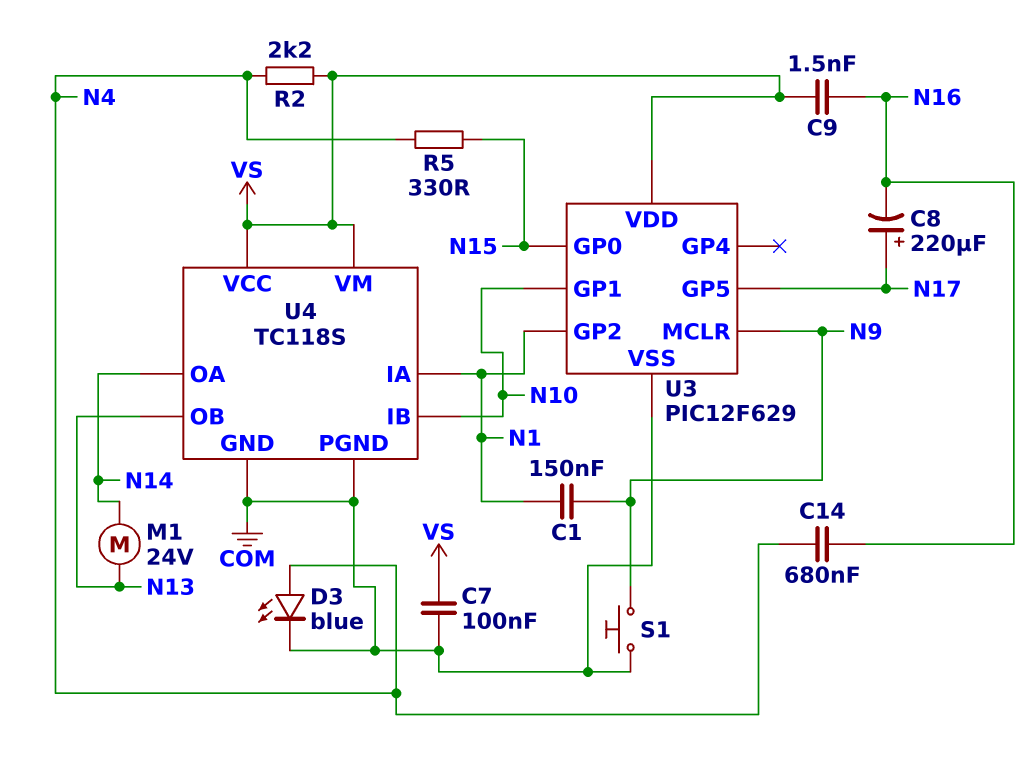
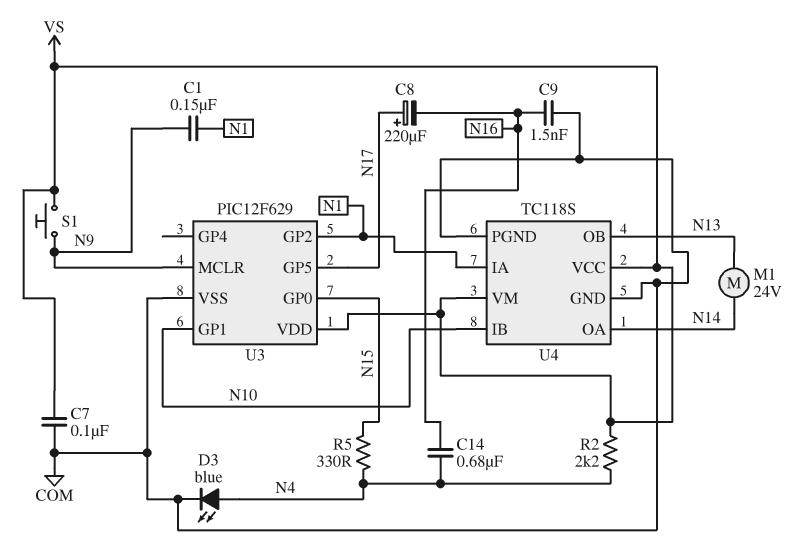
C9: 1.5nF (N16, VS) -> 1.5nF (COM, N16)
S1: button (COM, N9) -> button (N9, VS)

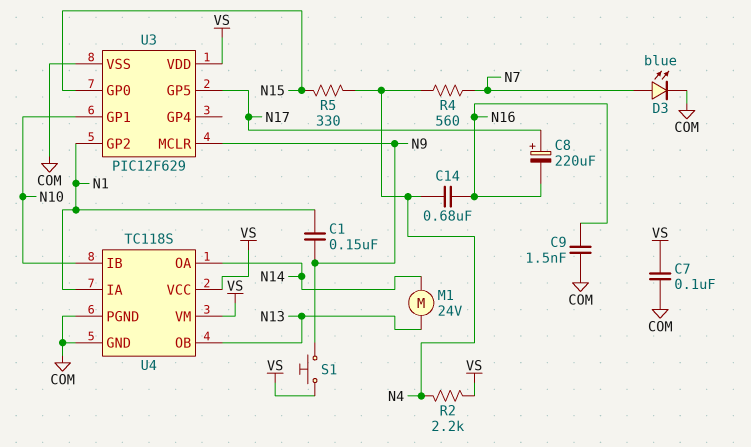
D3: LED blue (A N4, K COM) -> LED blue (A N7, K COM)
R4: none -> 560 (N4, N7)

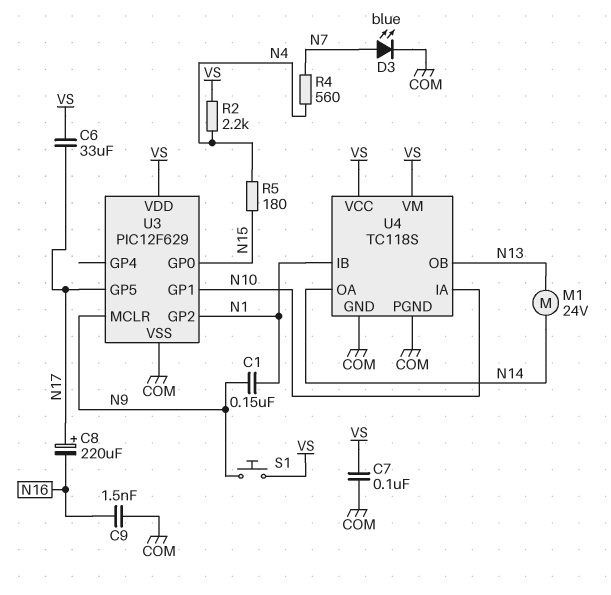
C6: none -> 33uF (N17, VS)
C14: 680nF (N4, N16) -> none
R5: 330 (N4, N15) -> 180 (N4, N15)
U4 pin IA: N1 -> N10
U4 pin IB: N10 -> N1

